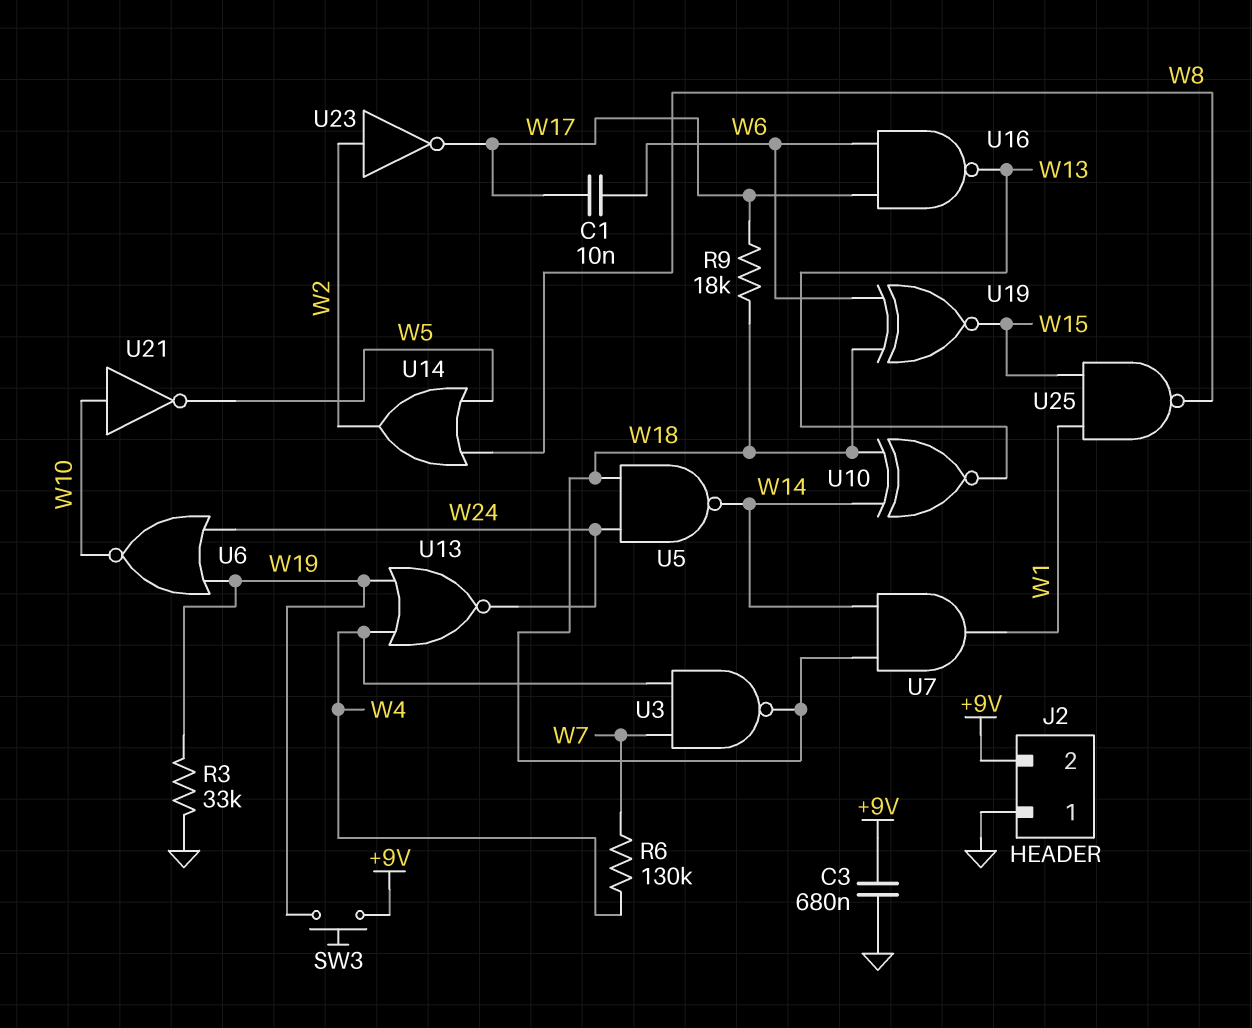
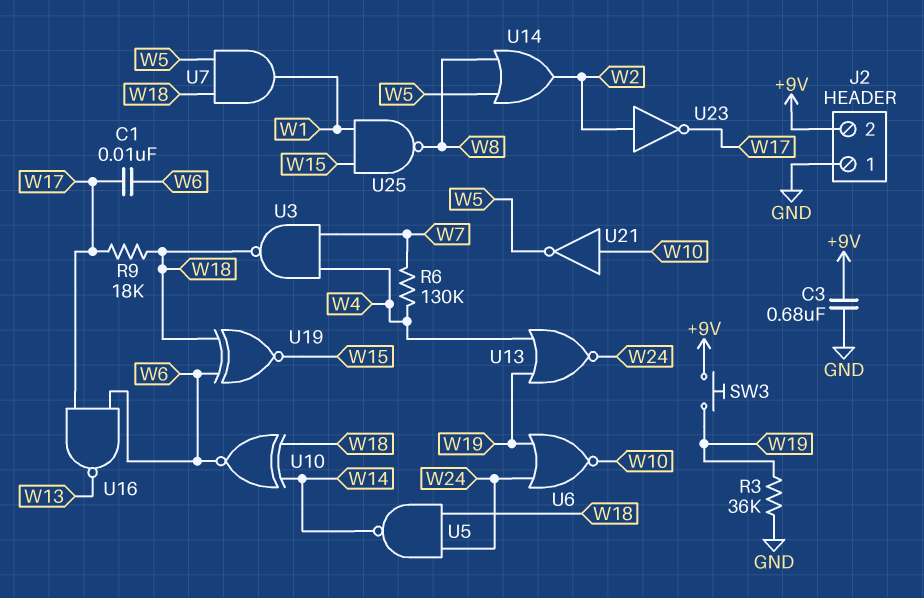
R3: 33k (GND, W19) -> 36k (GND, W19)
U7: AND (in W14, in W18, out W1) -> AND (in W5, in W18, out W1)
U10: XNOR (in W14, in W18, out W13) -> XNOR (in W14, in W18, out W6)

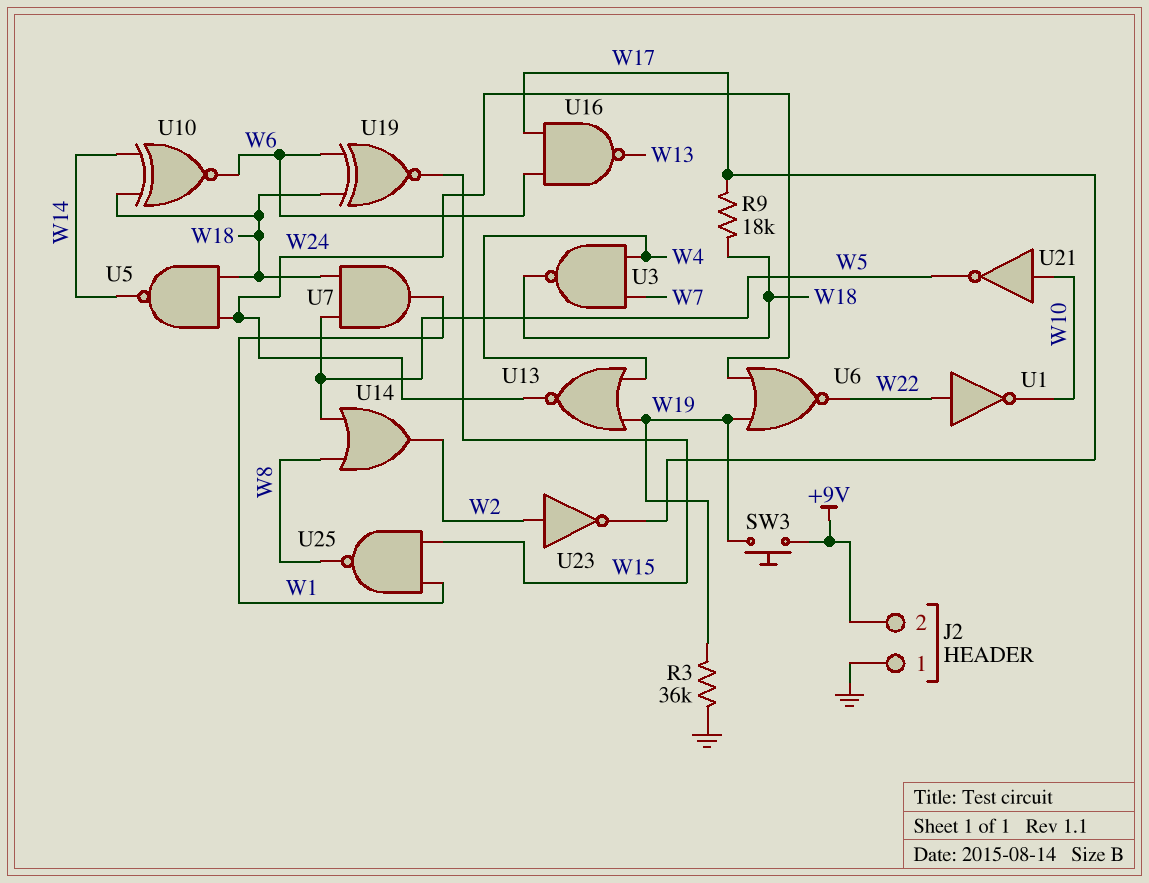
C1: 10nF (W6, W17) -> none
C3: 680nF (+9V, GND) -> none
R6: 130k (W4, W7) -> none
U1: none -> NOT (in W22, out W10)
U6: NOR (in W19, in W24, out W10) -> NOR (in W19, in W24, out W22)

